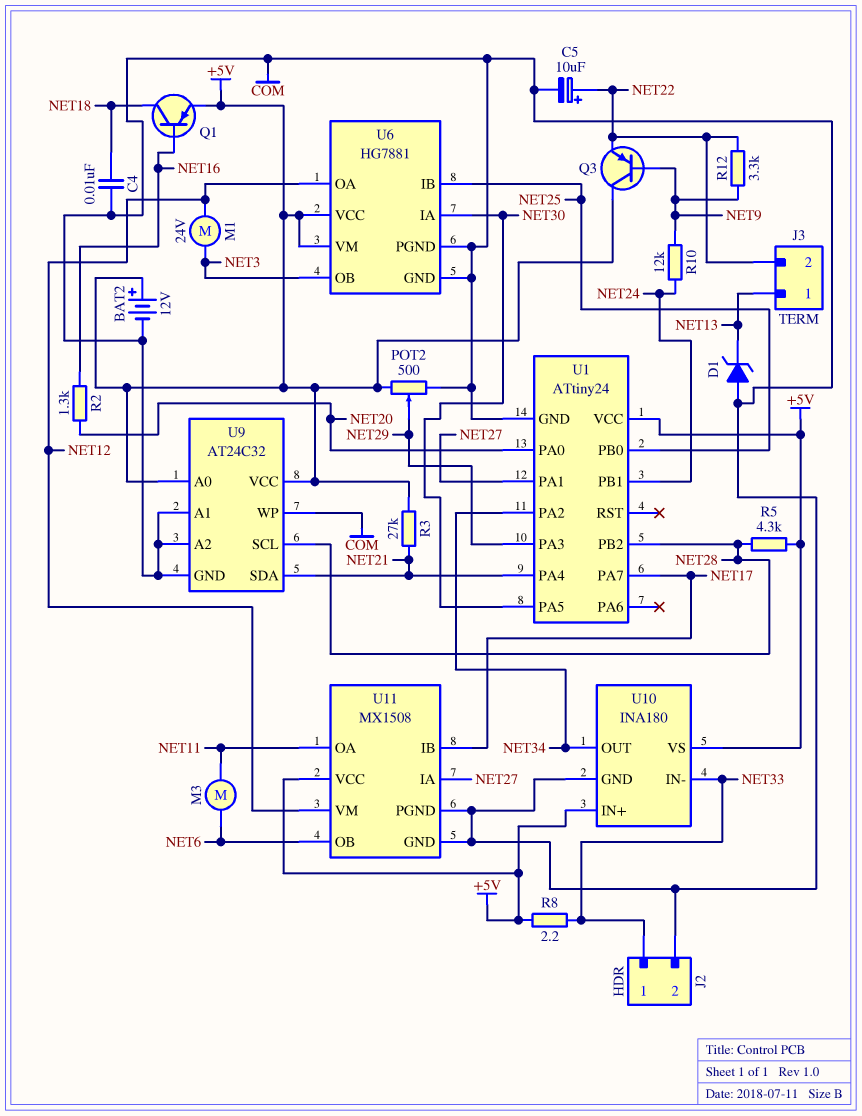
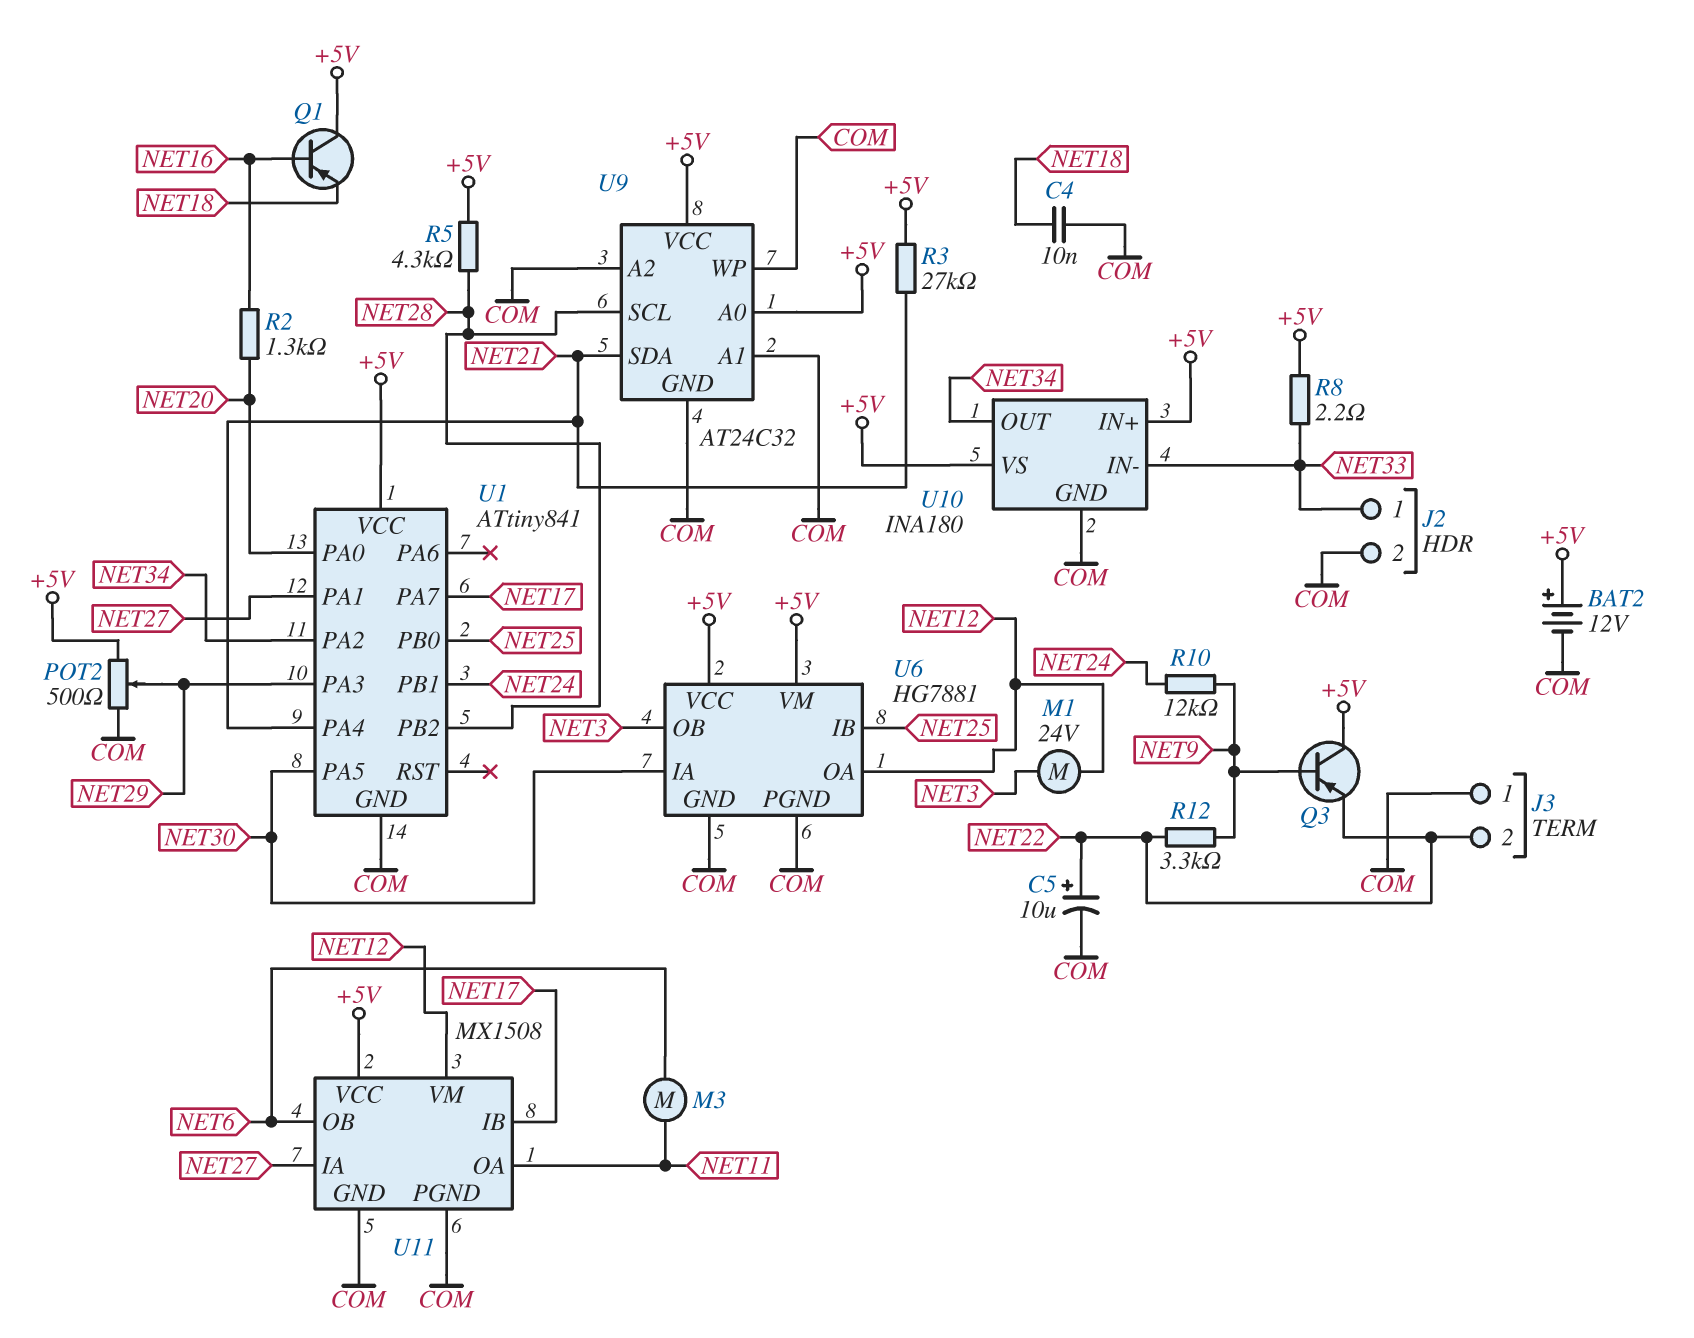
D1: zener (A COM, K NET13) -> none
J3 pin 1: NET13 -> COM
Q1: PNP (B NET16, C NET18, E +5V) -> PNP (B NET16, C +5V, E NET18)
U1: ATtiny24 -> ATtiny841

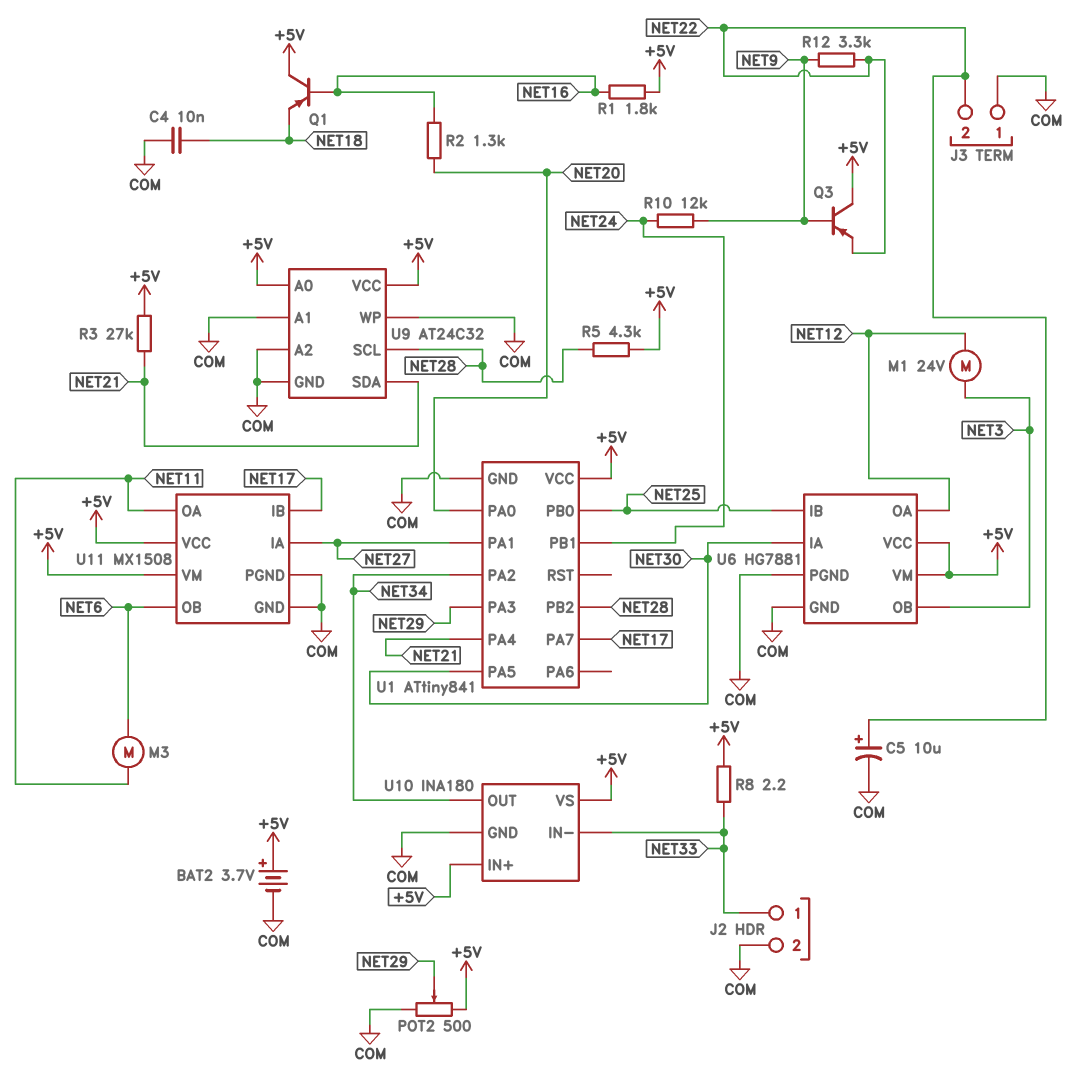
BAT2: 12V (plus +5V, minus COM) -> 3.7V (plus +5V, minus COM)
R1: none -> 1.8k (+5V, NET16)
U11 pin VM: NET12 -> +5V

